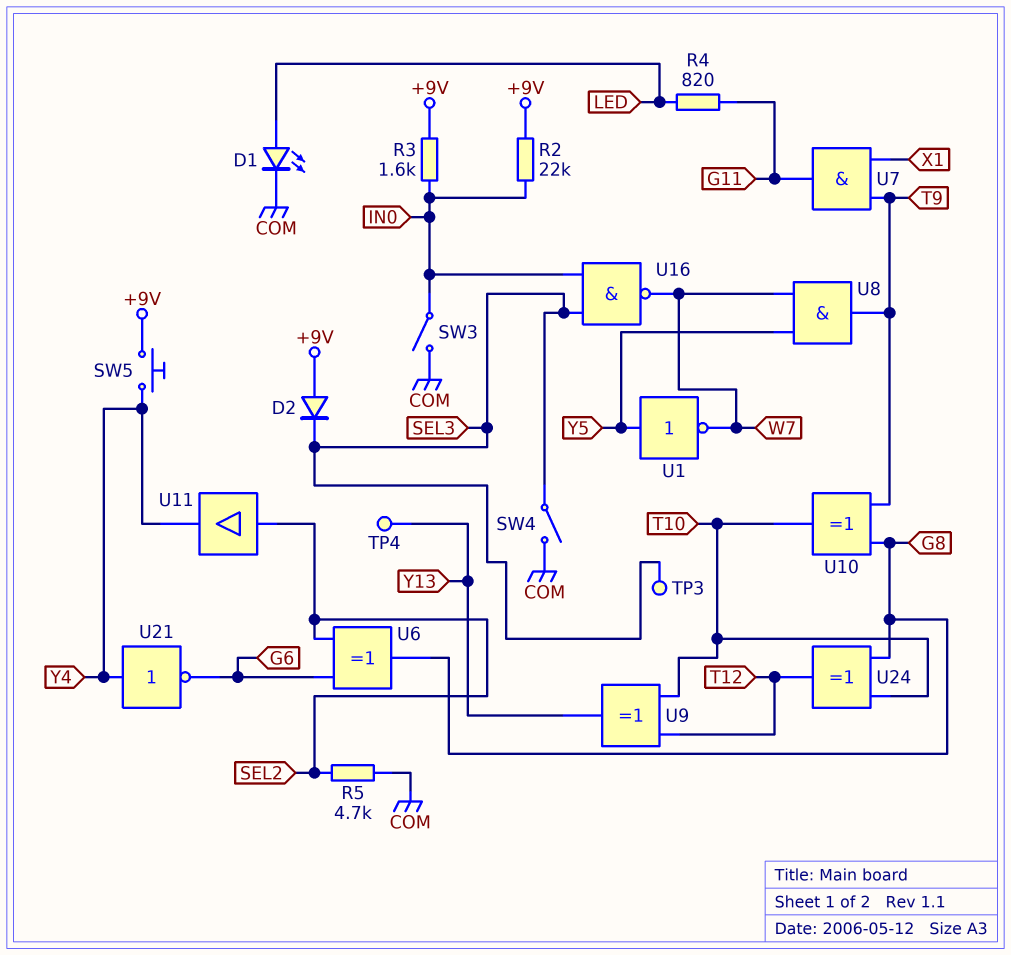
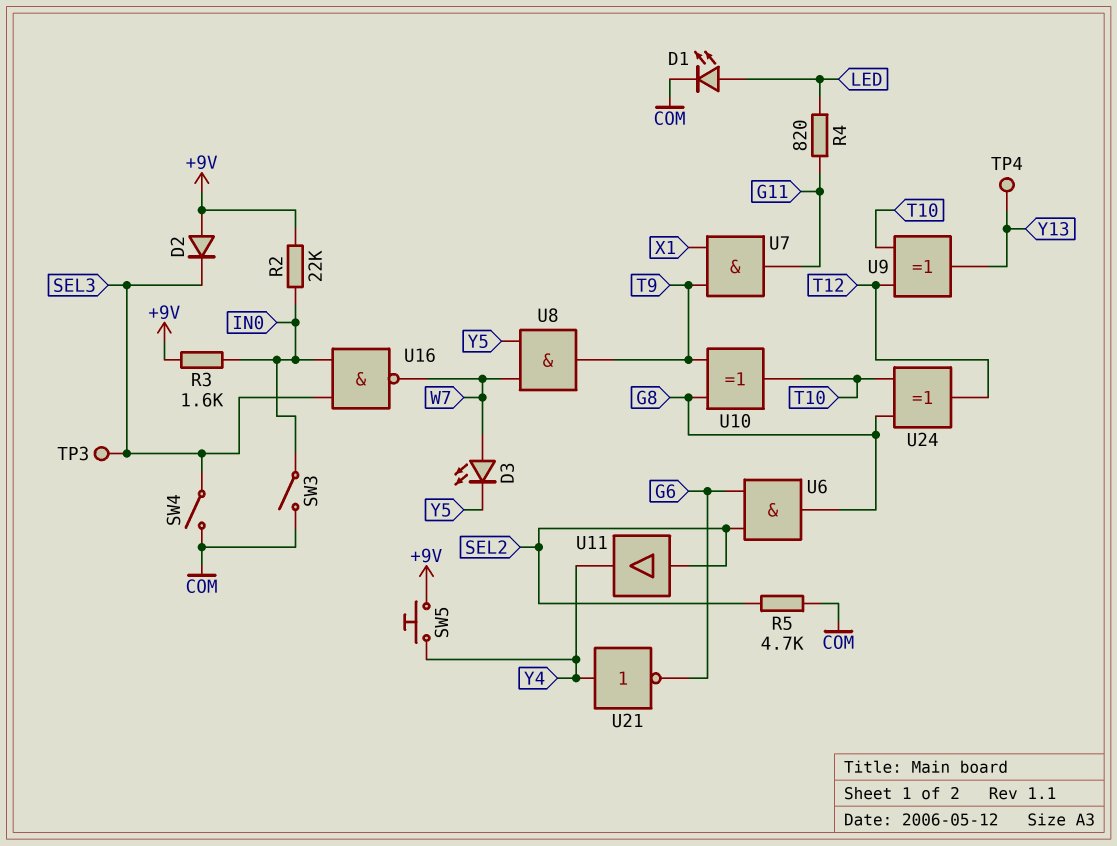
D3: none -> LED (A W7, K Y5)
U1: NOT (in Y5, out W7) -> none
U6: XOR (in G6, in SEL2, out G8) -> AND (in G6, in SEL2, out G8)

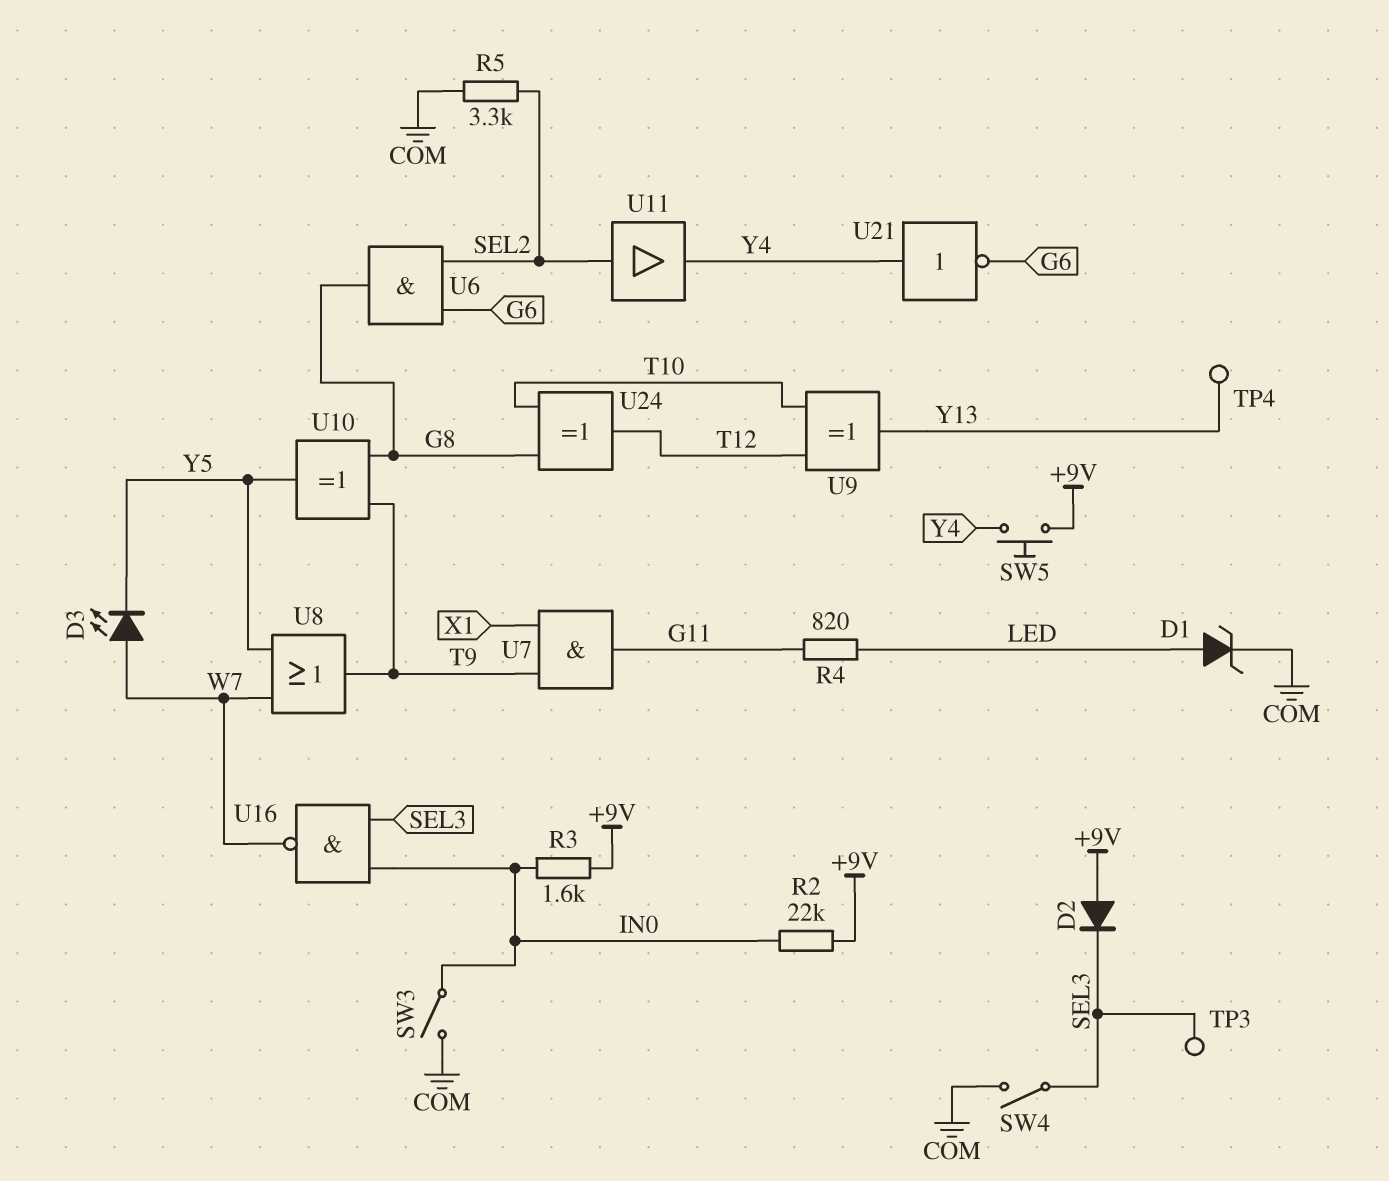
D1: LED (A LED, K COM) -> zener (A LED, K COM)
R5: 4.7k (COM, SEL2) -> 3.3k (COM, SEL2)
U8: AND (in W7, in Y5, out T9) -> OR (in W7, in Y5, out T9)
U10: XOR (in G8, in T9, out T10) -> XOR (in G8, in T9, out Y5)

